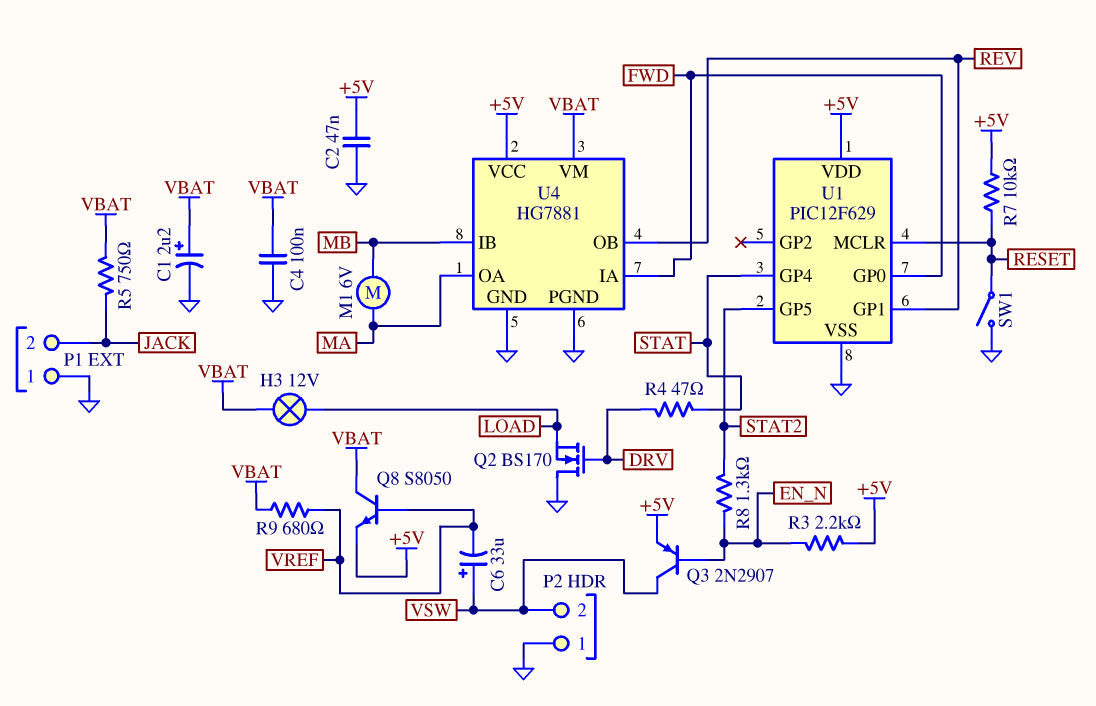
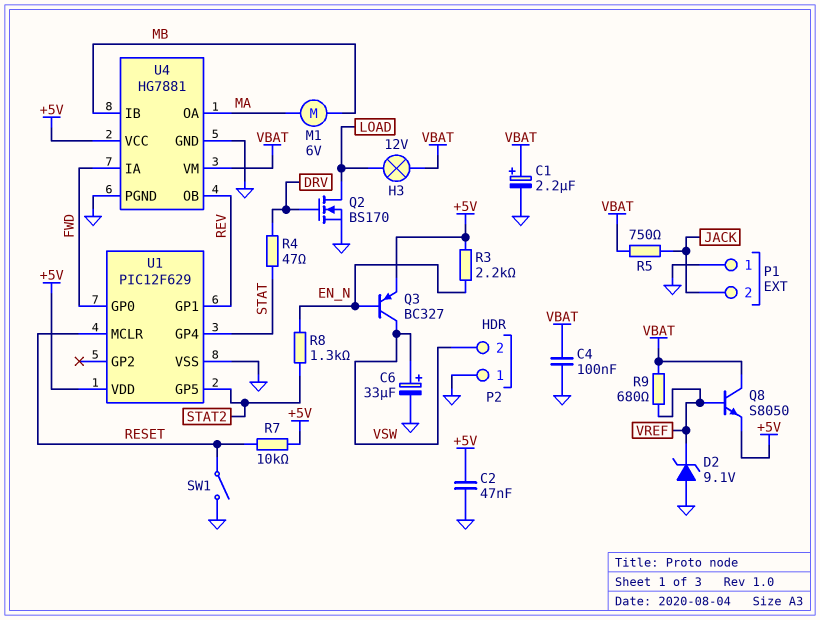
C6: 33uF (plus VSW, minus VREF) -> 33uF (plus VSW, minus GND)
D2: none -> zener 9.1V (A GND, K VREF)
Q2: NMOS BS170 (G DRV, D GND, S LOAD) -> NMOS BS170 (G DRV, D LOAD, S GND)
Q3: PNP 2N2907 (B EN_N, C VSW, E +5V) -> PNP BC327 (B EN_N, C VSW, E +5V)

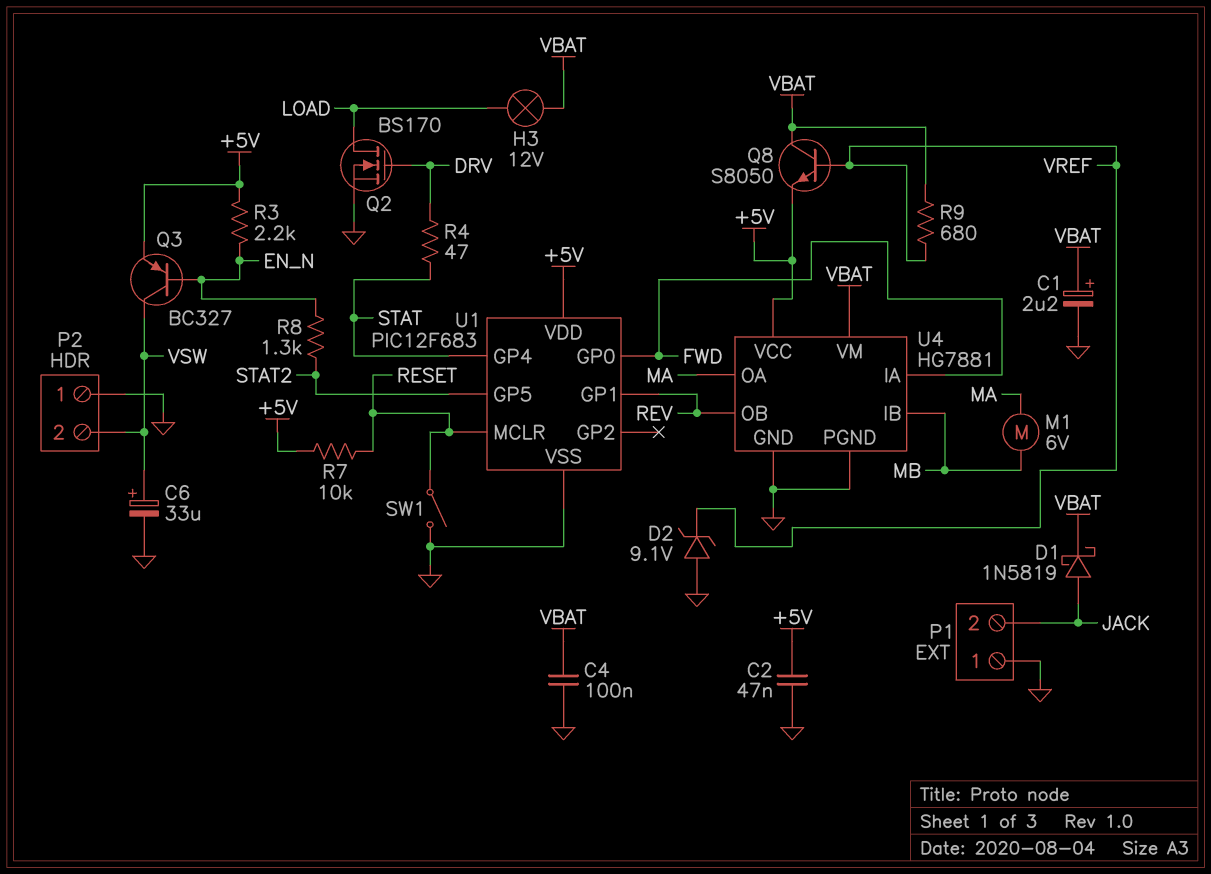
D1: none -> schottky 1N5819 (A JACK, K VBAT)
R5: 750 (JACK, VBAT) -> none
U1: PIC12F629 -> PIC12F683

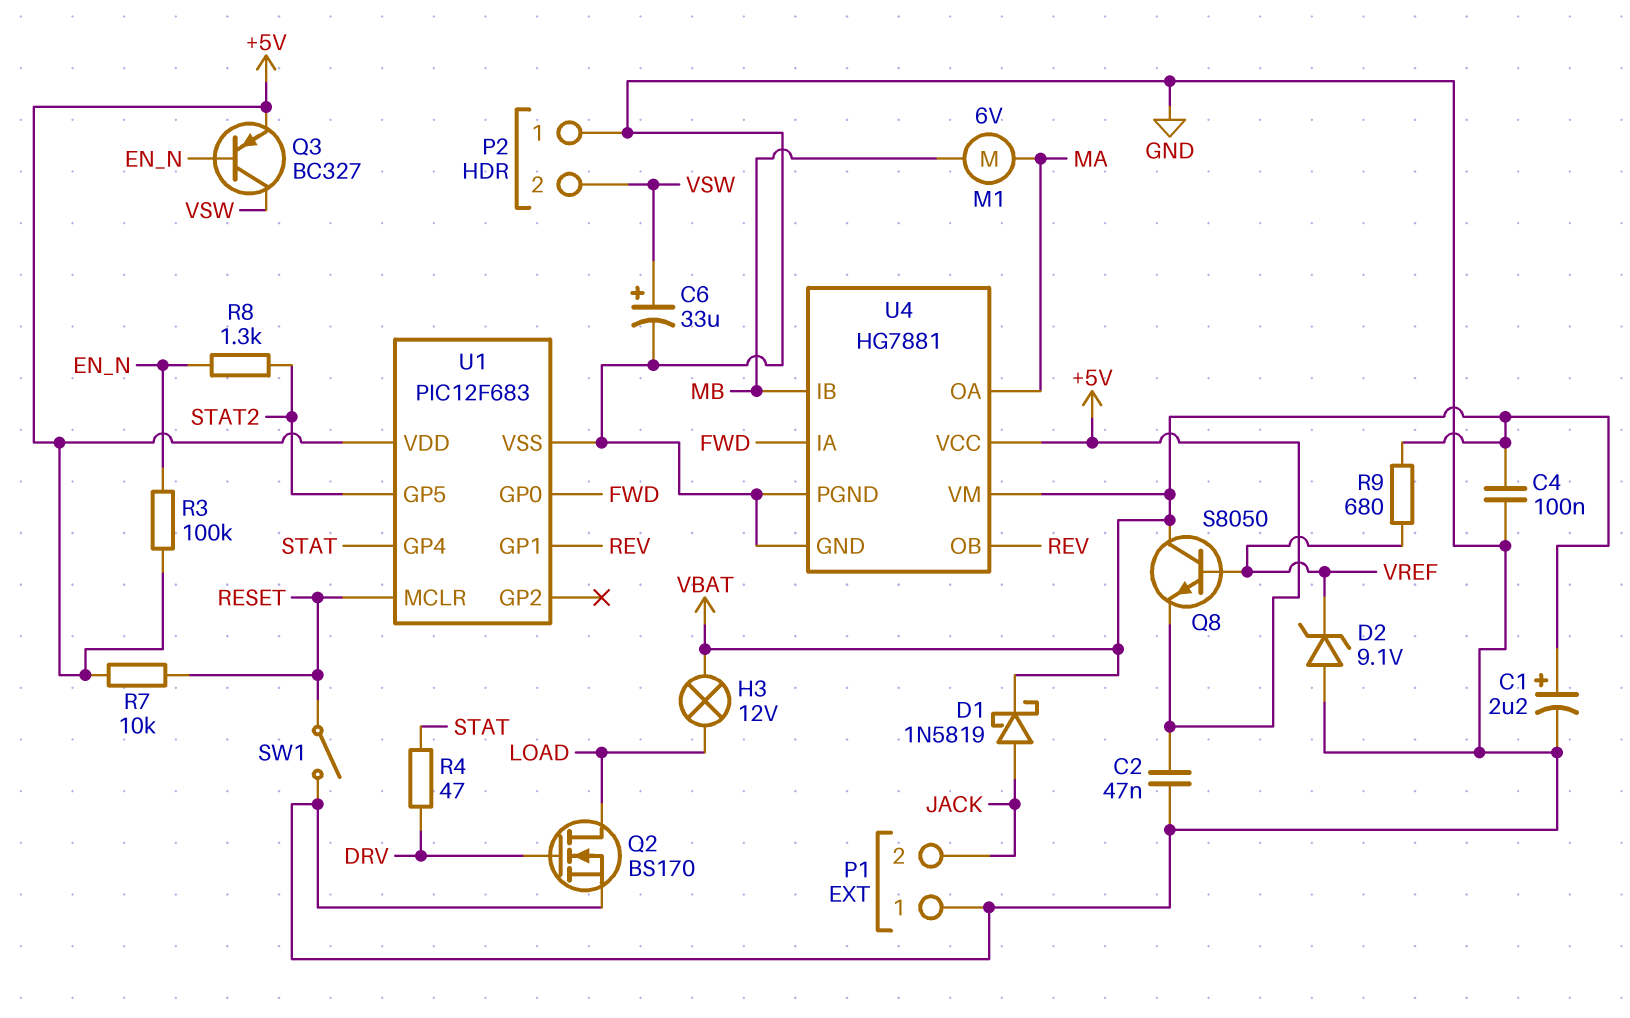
R3: 2.2k (+5V, EN_N) -> 100k (+5V, EN_N)

